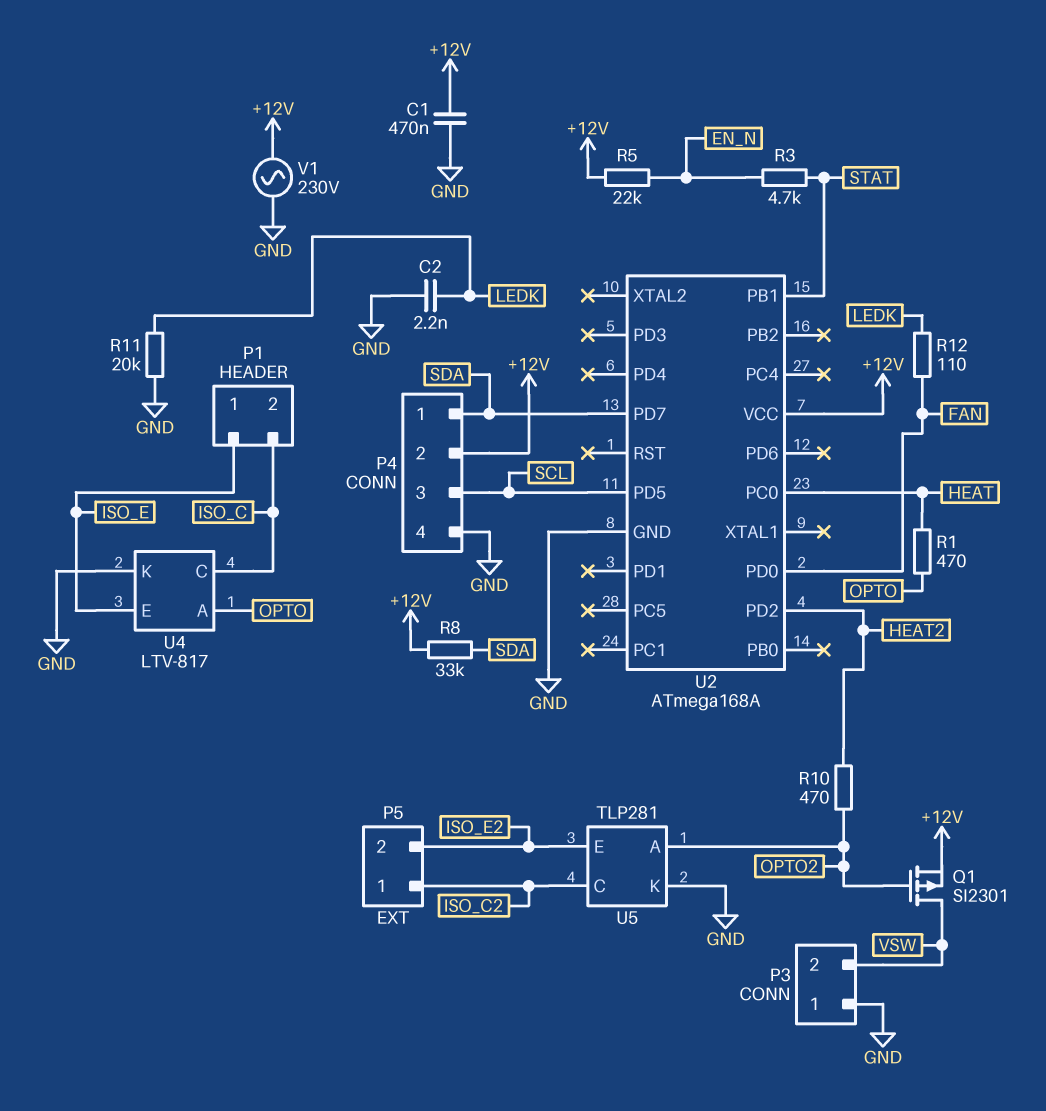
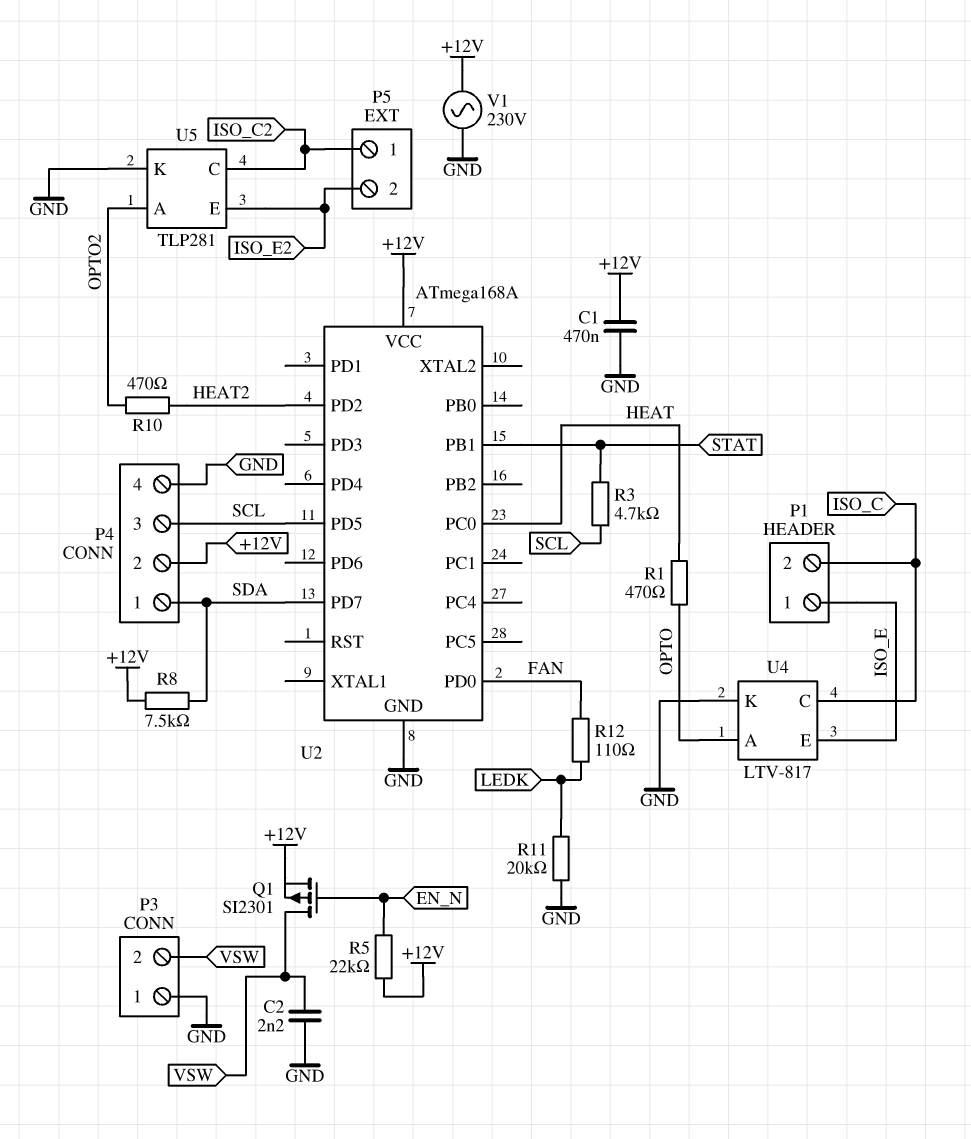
C2: 2.2nF (GND, LEDK) -> 2.2nF (GND, VSW)
Q1: PMOS SI2301 (G OPTO2, D VSW, S +12V) -> PMOS SI2301 (G EN_N, D VSW, S +12V)
R3: 4.7k (EN_N, STAT) -> 4.7k (SCL, STAT)
R8: 33k (+12V, SDA) -> 7.5k (+12V, SDA)

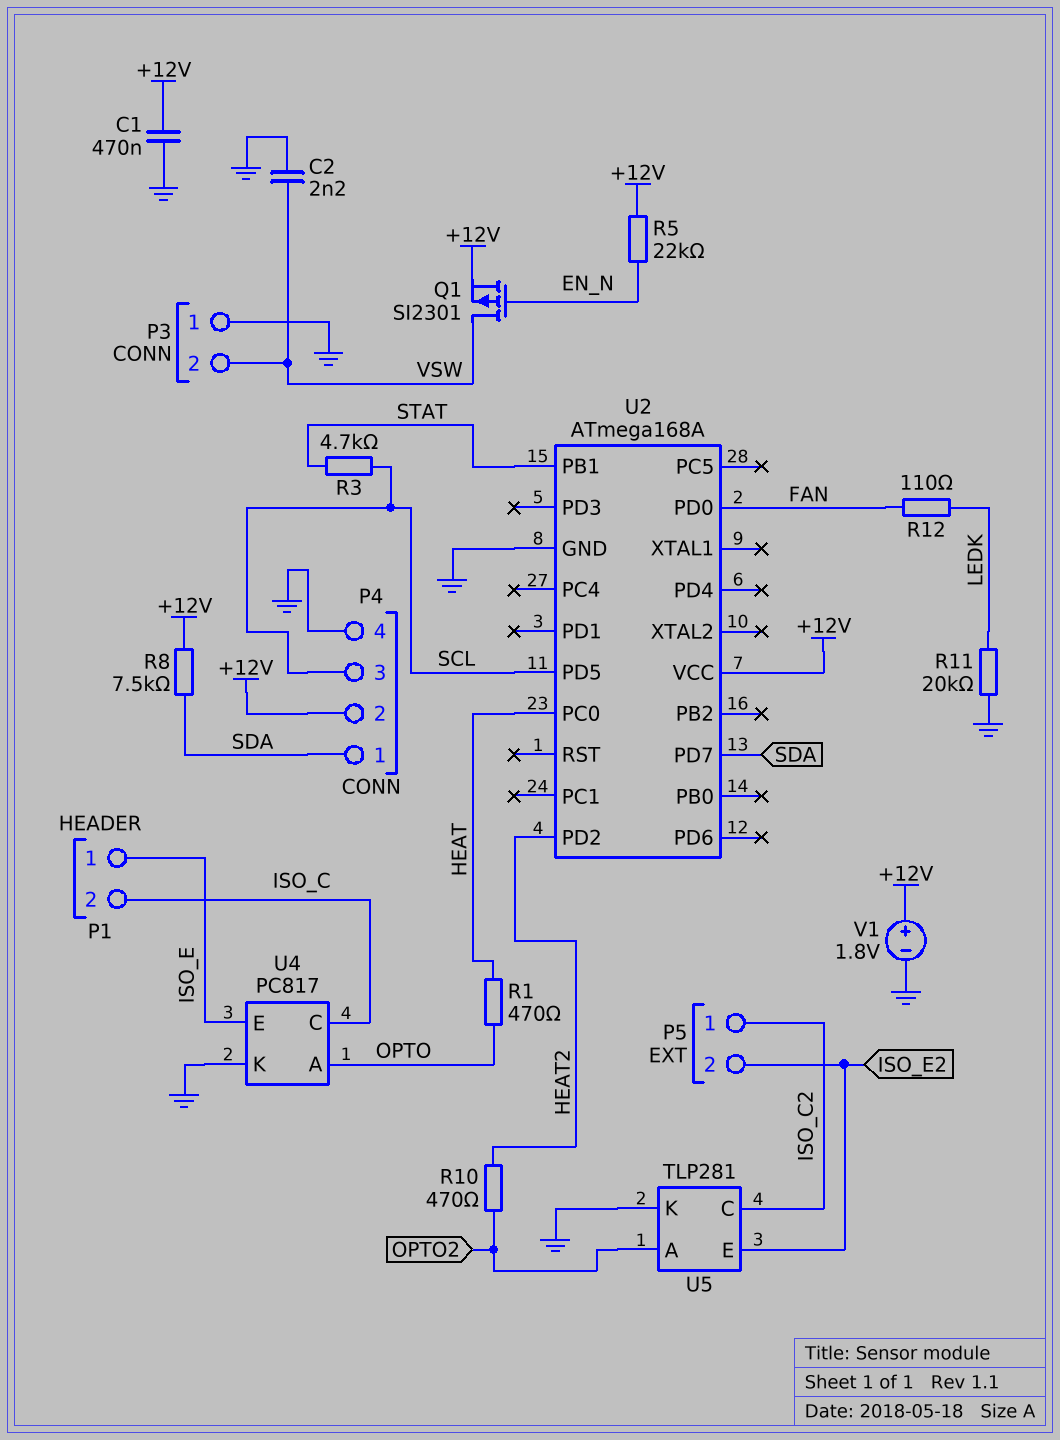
U4: LTV-817 -> PC817
V1: AC 230V (+12V, GND) -> 1.8V (plus +12V, minus GND)

